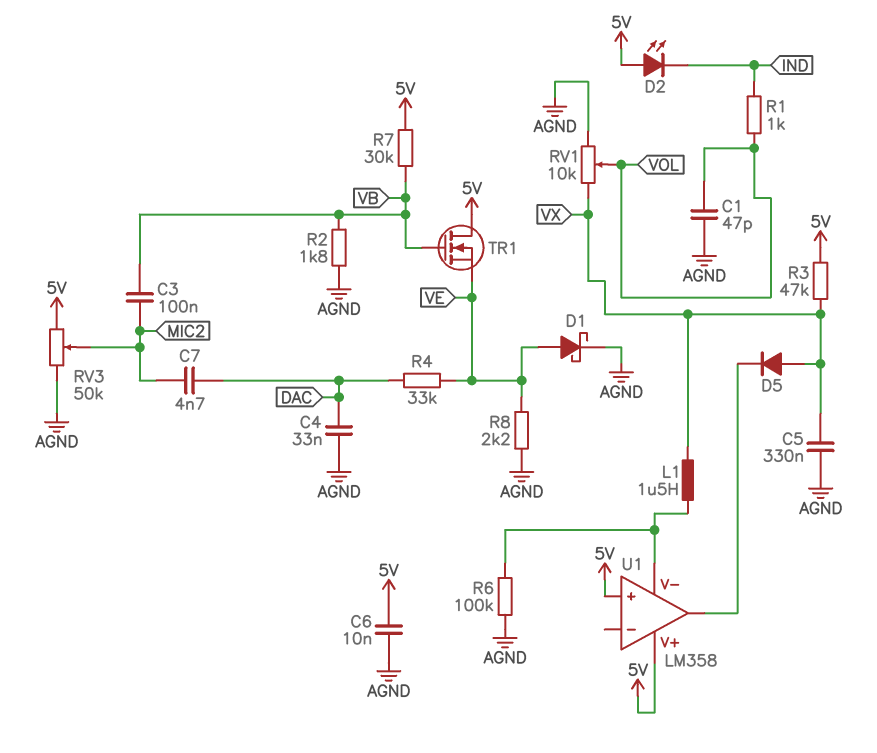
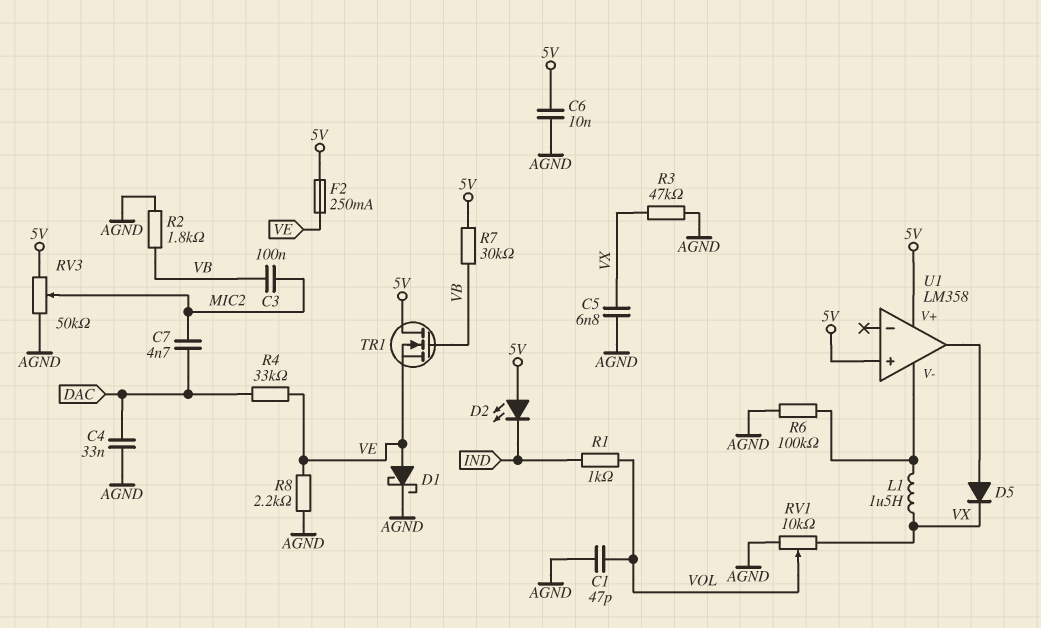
C5: 330nF (AGND, VX) -> 6.8nF (AGND, VX)
D5: diode (A VX, K U1/out) -> diode (A U1/out, K VX)
F2: none -> 250mA (5V, VE)
R3: 47k (5V, VX) -> 47k (AGND, VX)

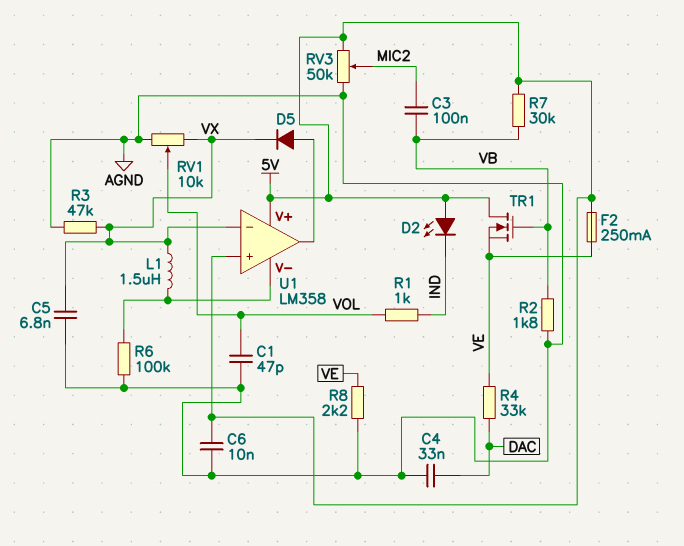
C7: 4.7nF (DAC, MIC2) -> none
D1: schottky (A VE, K AGND) -> none
U1 pin in-: none -> VX

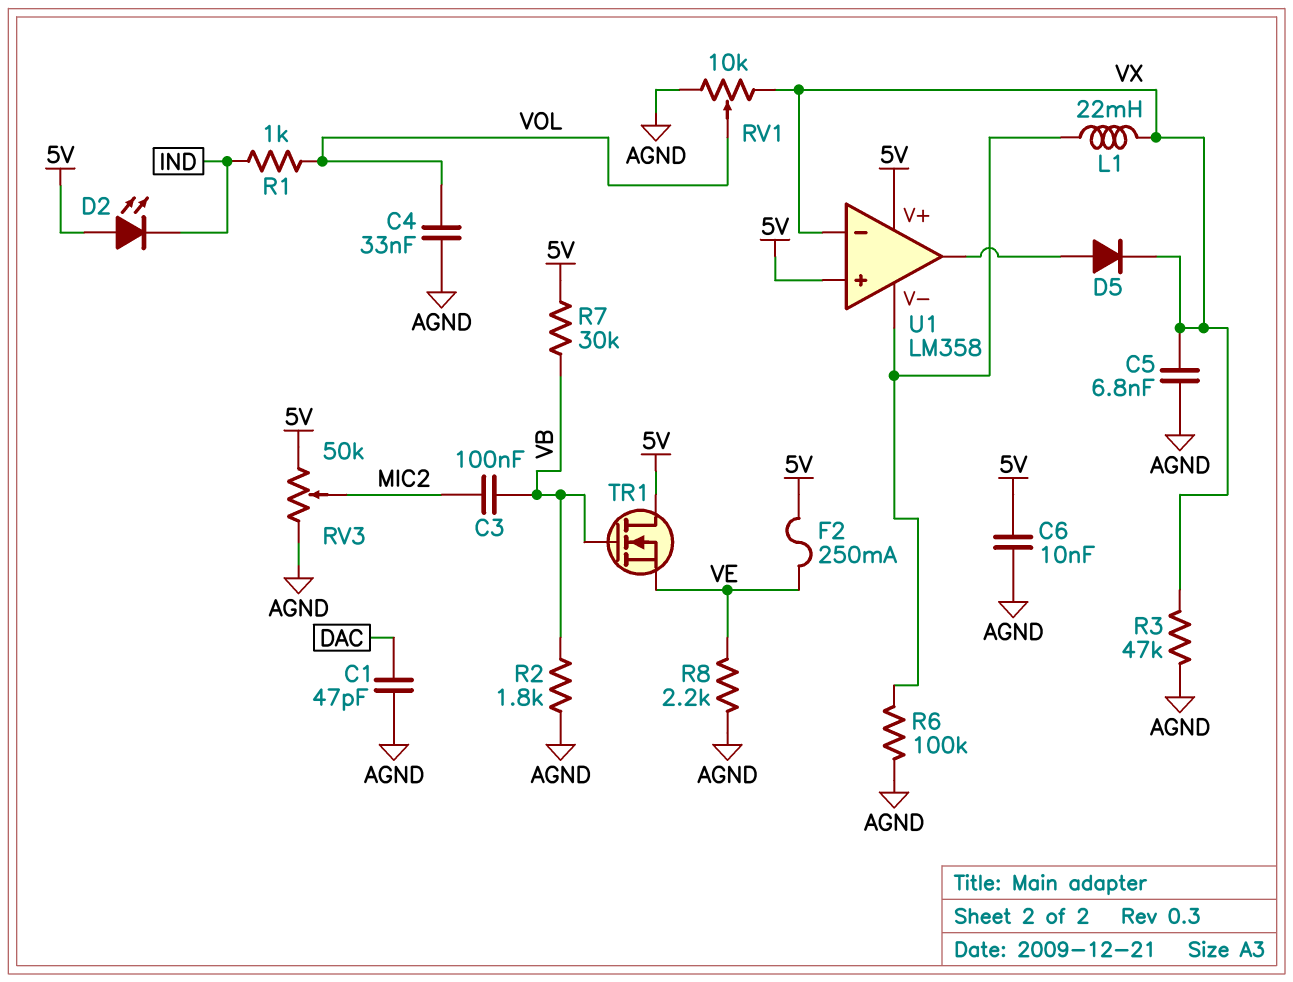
C1: 47pF (AGND, VOL) -> 47pF (AGND, DAC)
C4: 33nF (AGND, DAC) -> 33nF (AGND, VOL)
L1: 1.5uH (U1/V-, VX) -> 22mH (U1/V-, VX)
R4: 33k (DAC, VE) -> none

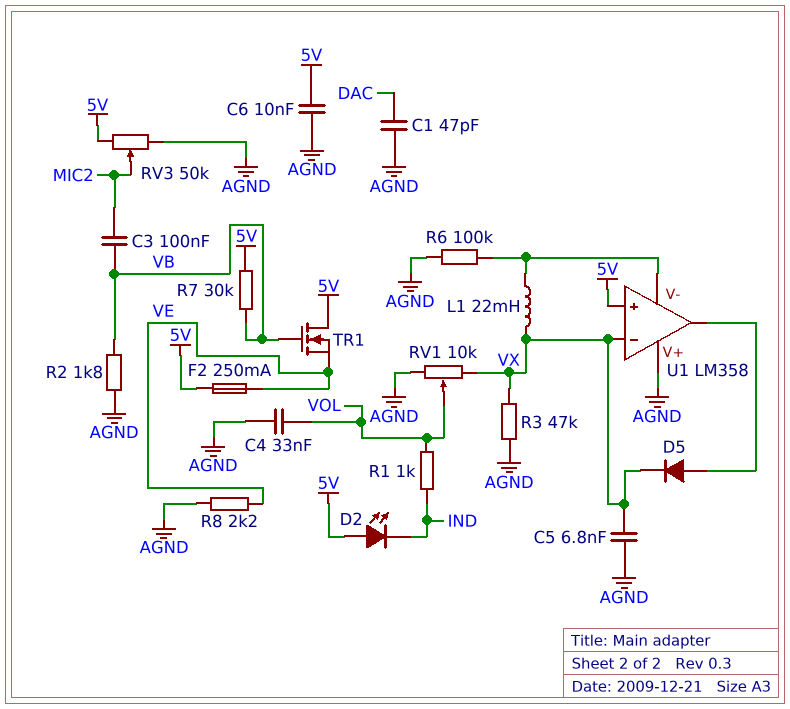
U1 pin V+: 5V -> AGND

